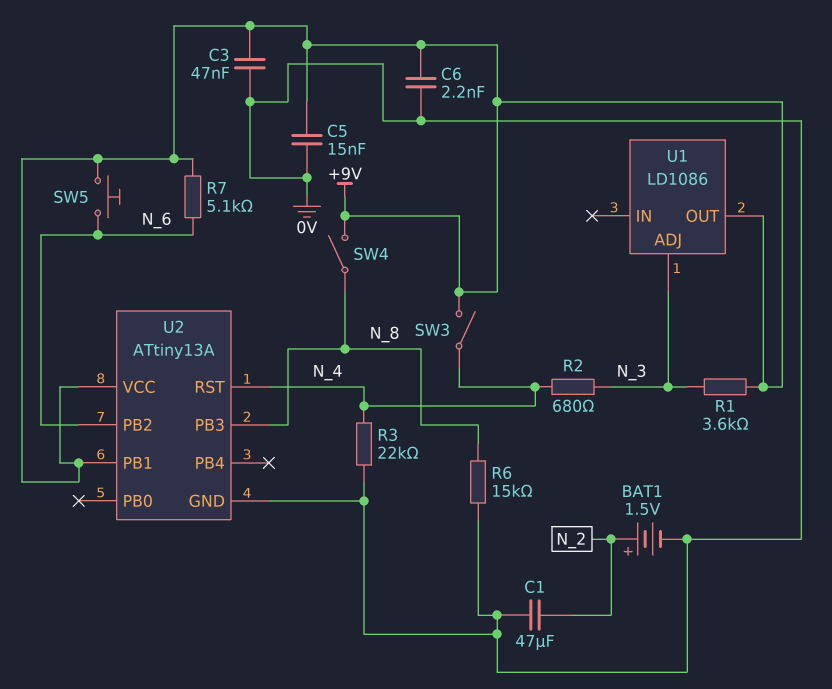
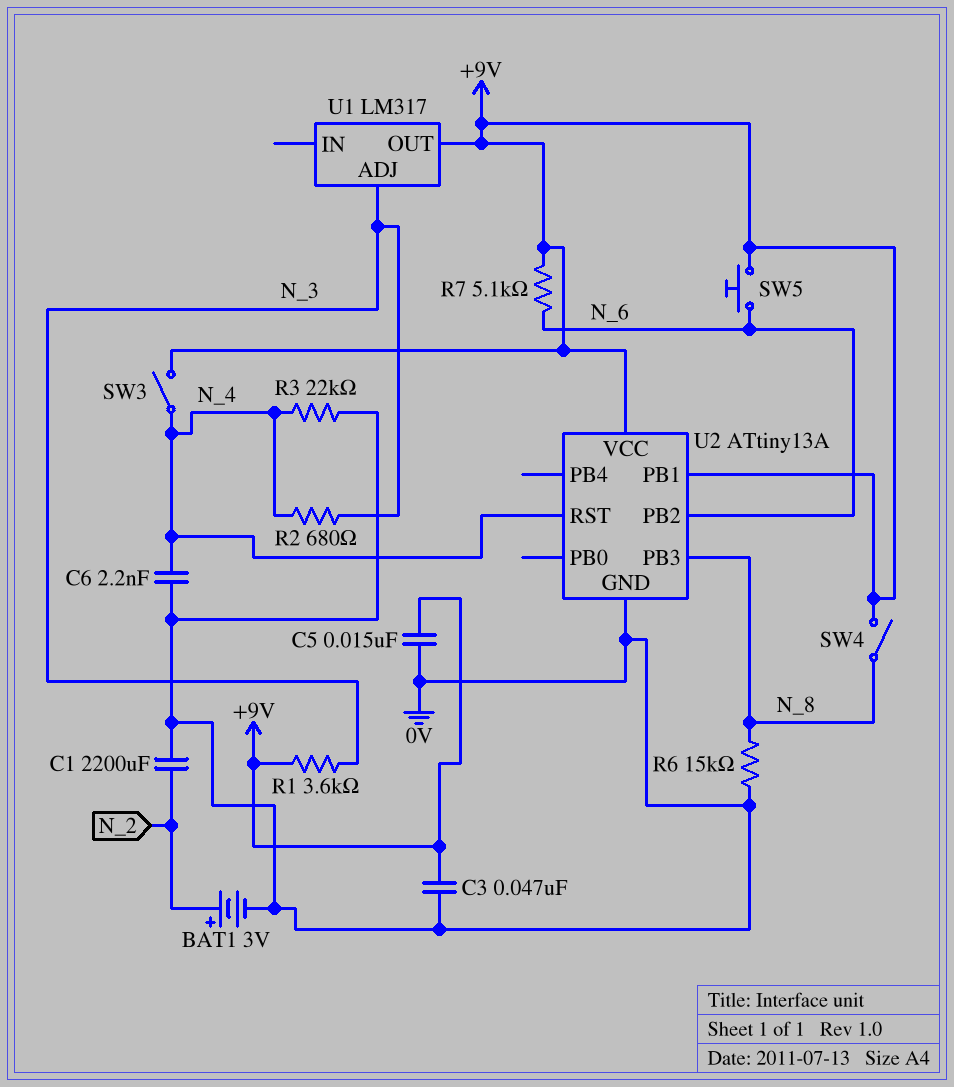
BAT1: 1.5V (plus N_2, minus 0V) -> 3V (plus N_2, minus 0V)
C1: 47uF (0V, N_2) -> 2200uF (0V, N_2)
C6: 2.2nF (+9V, 0V) -> 2.2nF (0V, N_4)
U1: LD1086 -> LM317

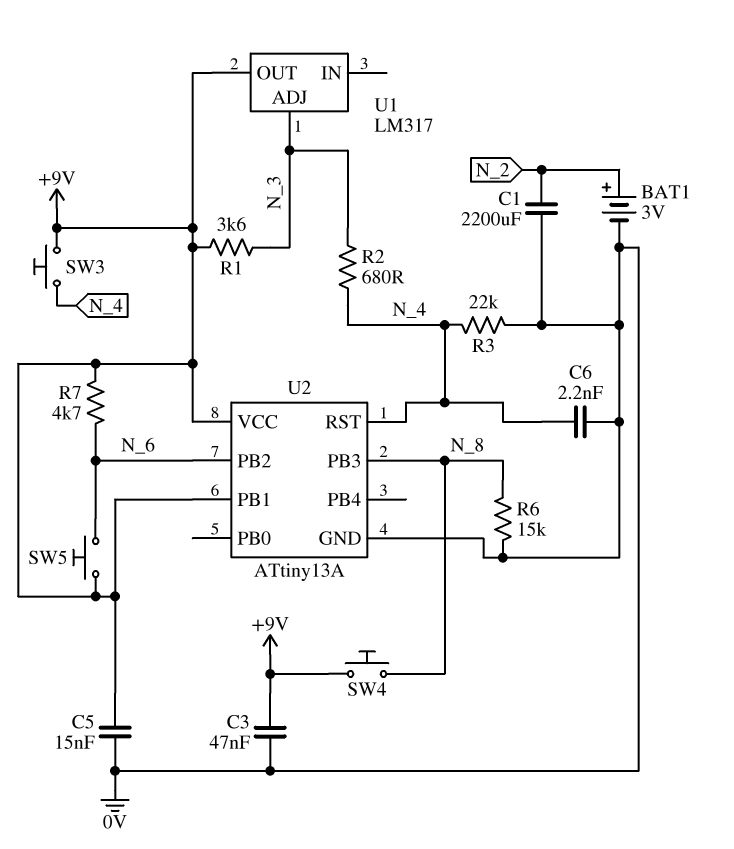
R7: 5.1k (+9V, N_6) -> 4.7k (+9V, N_6)
SW3: switch (+9V, N_4) -> button (+9V, N_4)
SW4: switch (+9V, N_8) -> button (+9V, N_8)

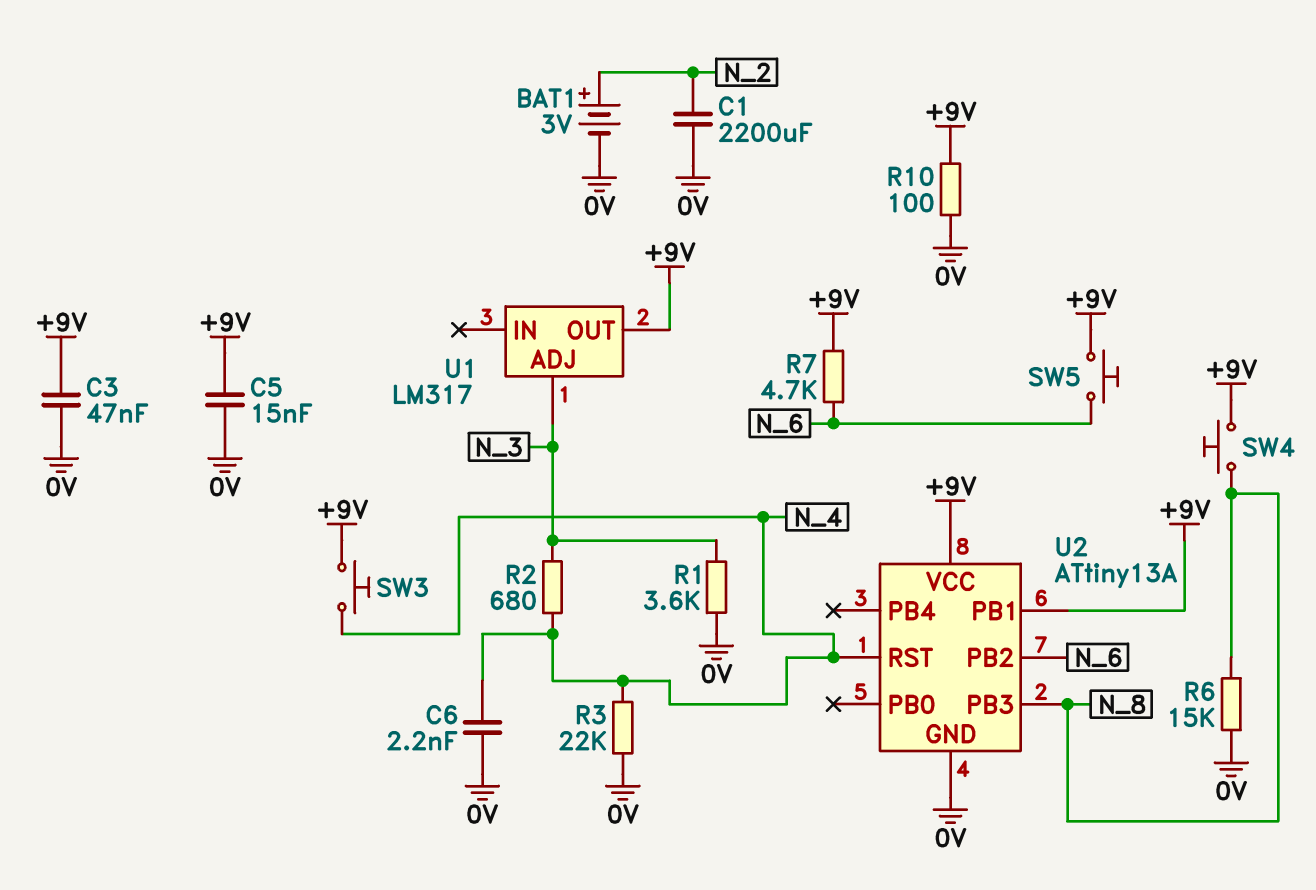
R1: 3.6k (+9V, N_3) -> 3.6k (0V, N_3)
R10: none -> 100 (+9V, 0V)

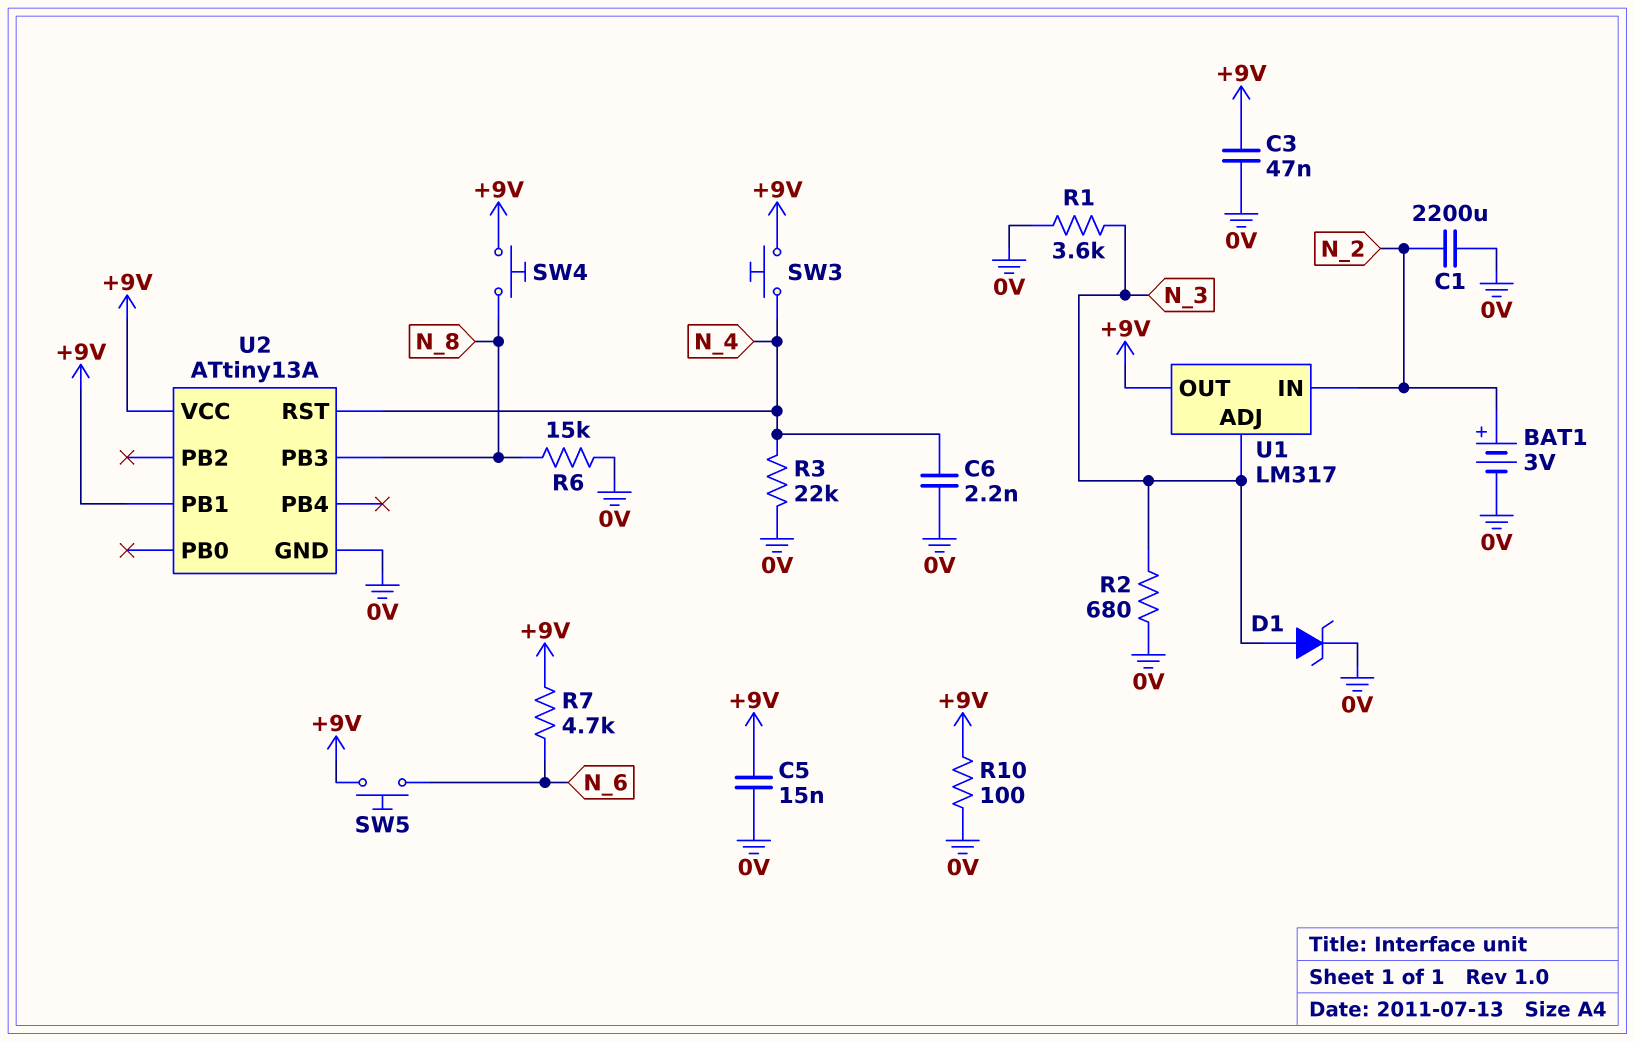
D1: none -> zener (A N_3, K 0V)
R2: 680 (N_3, N_4) -> 680 (0V, N_3)
U1 pin IN: none -> N_2
U2 pin PB2: N_6 -> none

